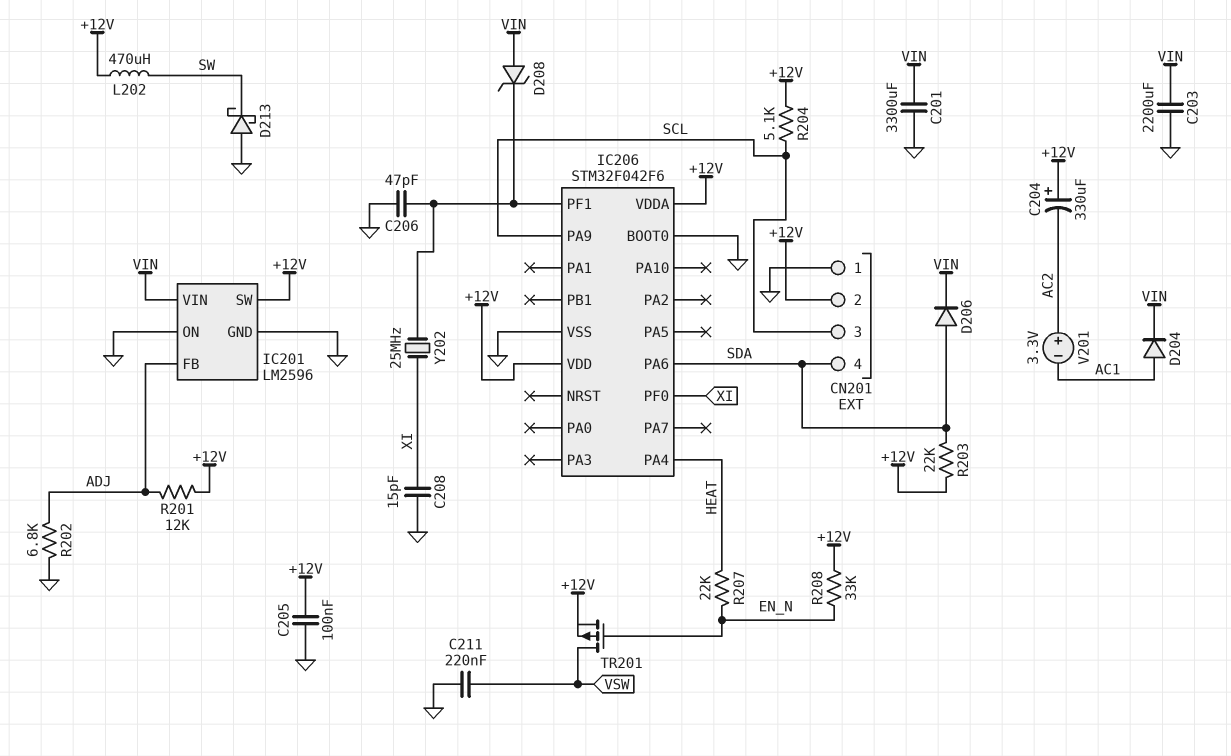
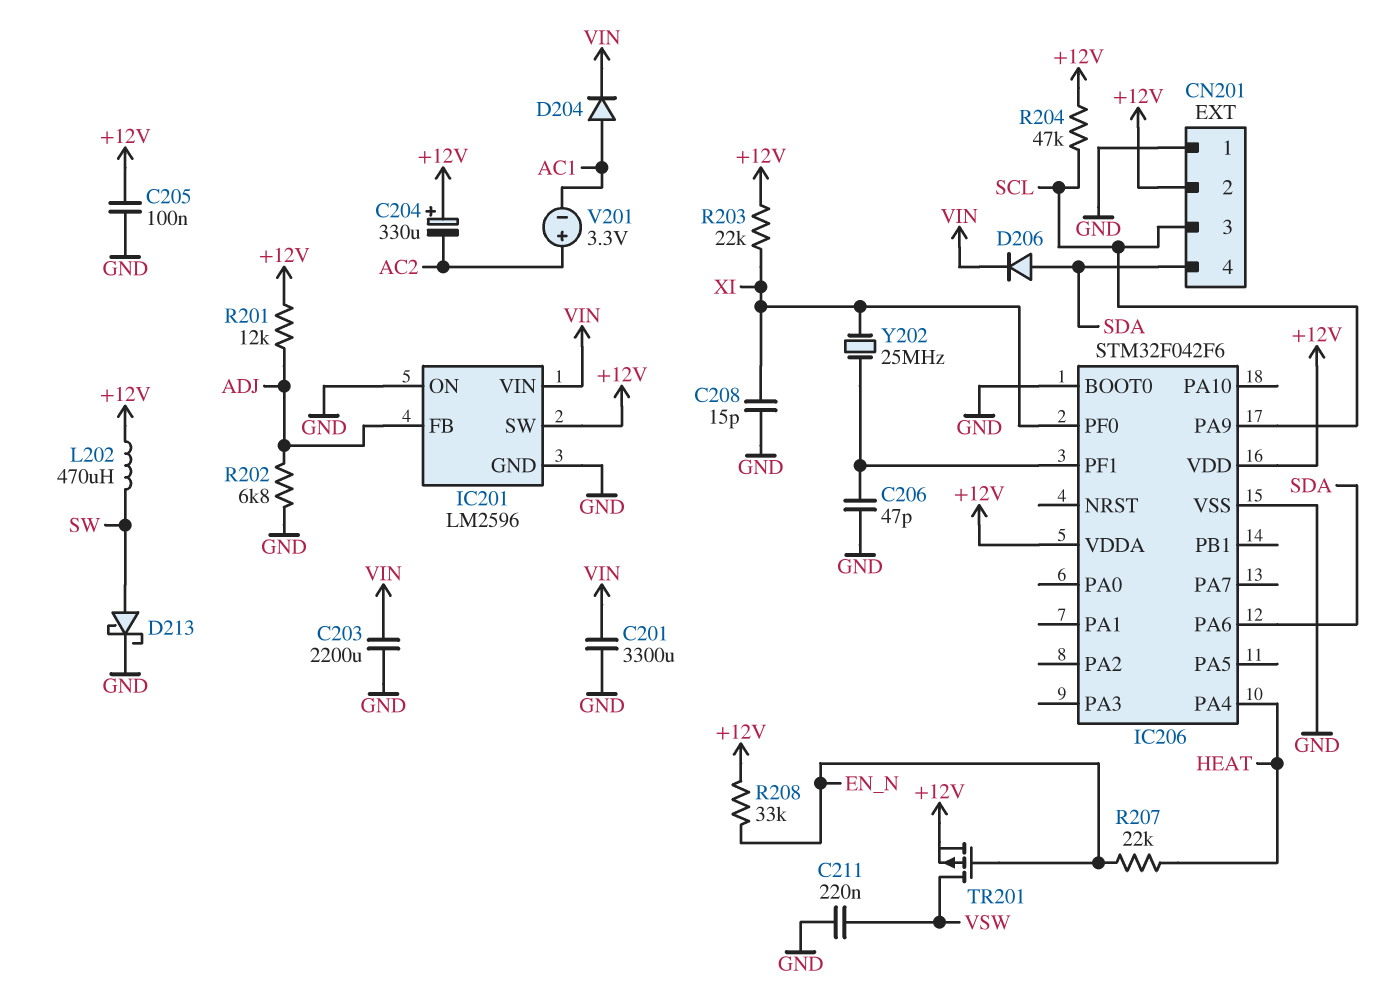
D208: zener (A VIN, K IC206/PF1) -> none
D213: schottky (A GND, K SW) -> schottky (A SW, K GND)
R203: 22k (+12V, SDA) -> 22k (+12V, XI)
R204: 5.1k (+12V, SCL) -> 47k (+12V, SCL)

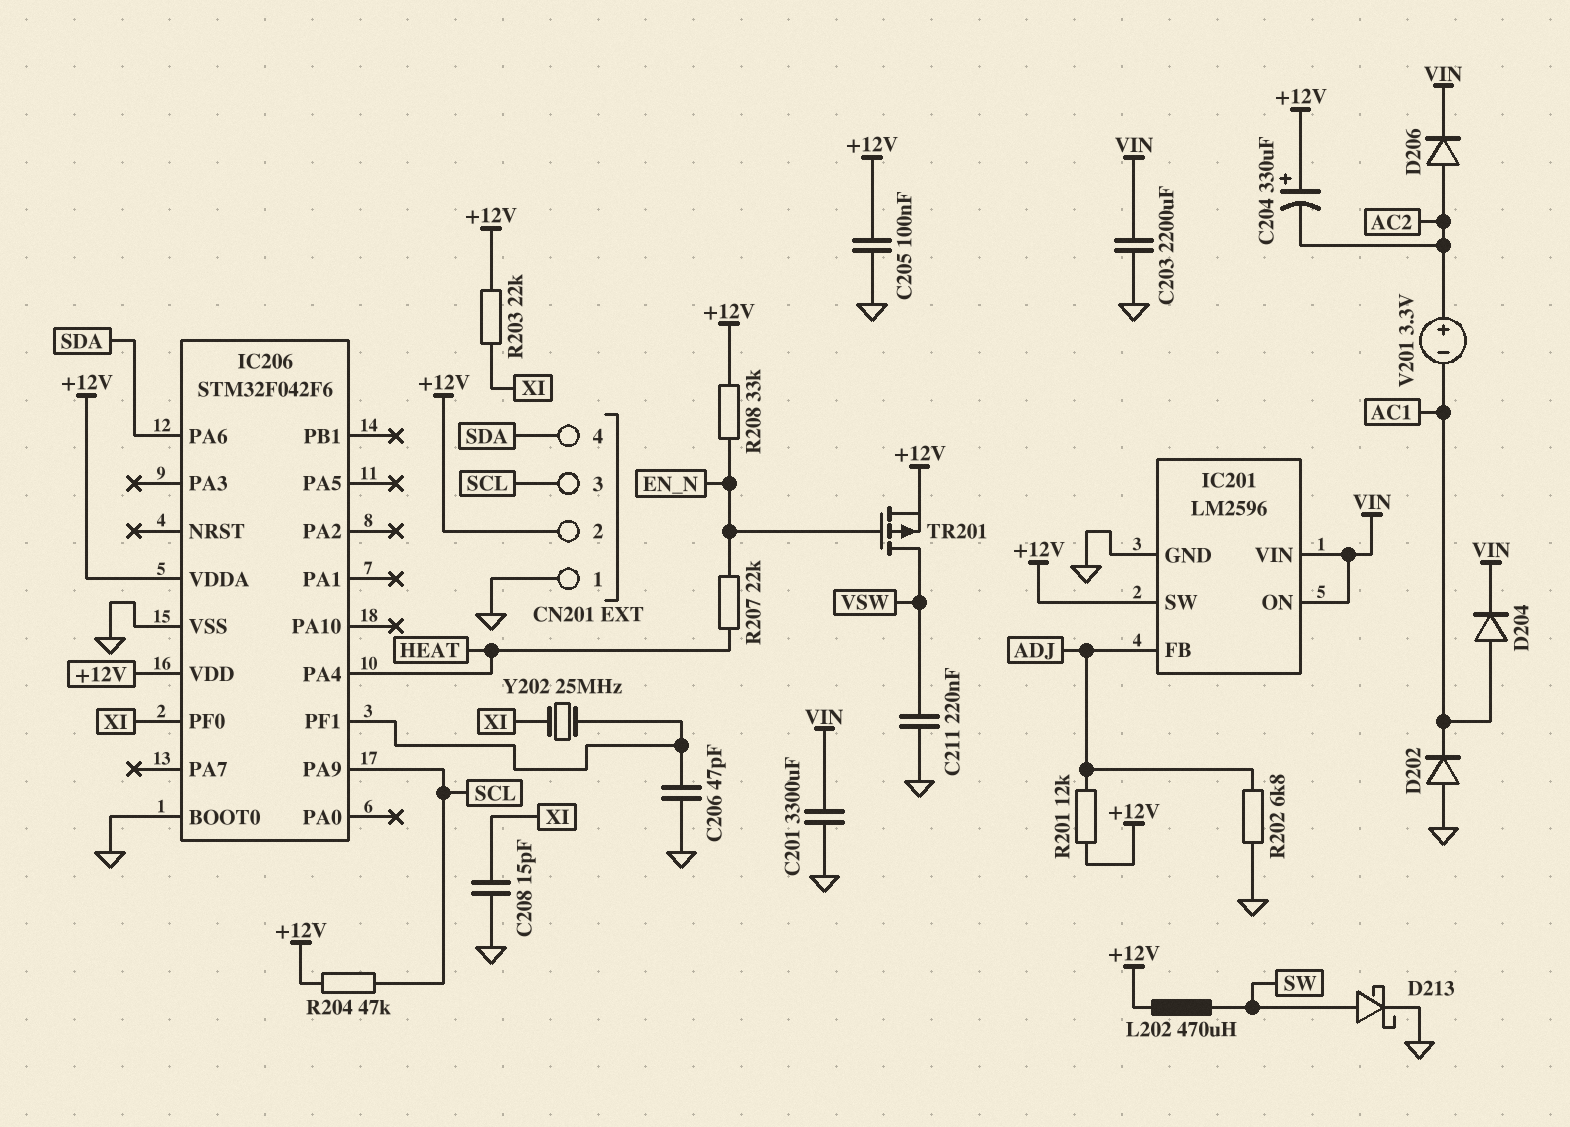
D202: none -> diode (A GND, K AC1)
D206: diode (A SDA, K VIN) -> diode (A AC2, K VIN)
IC201 pin ON: GND -> VIN

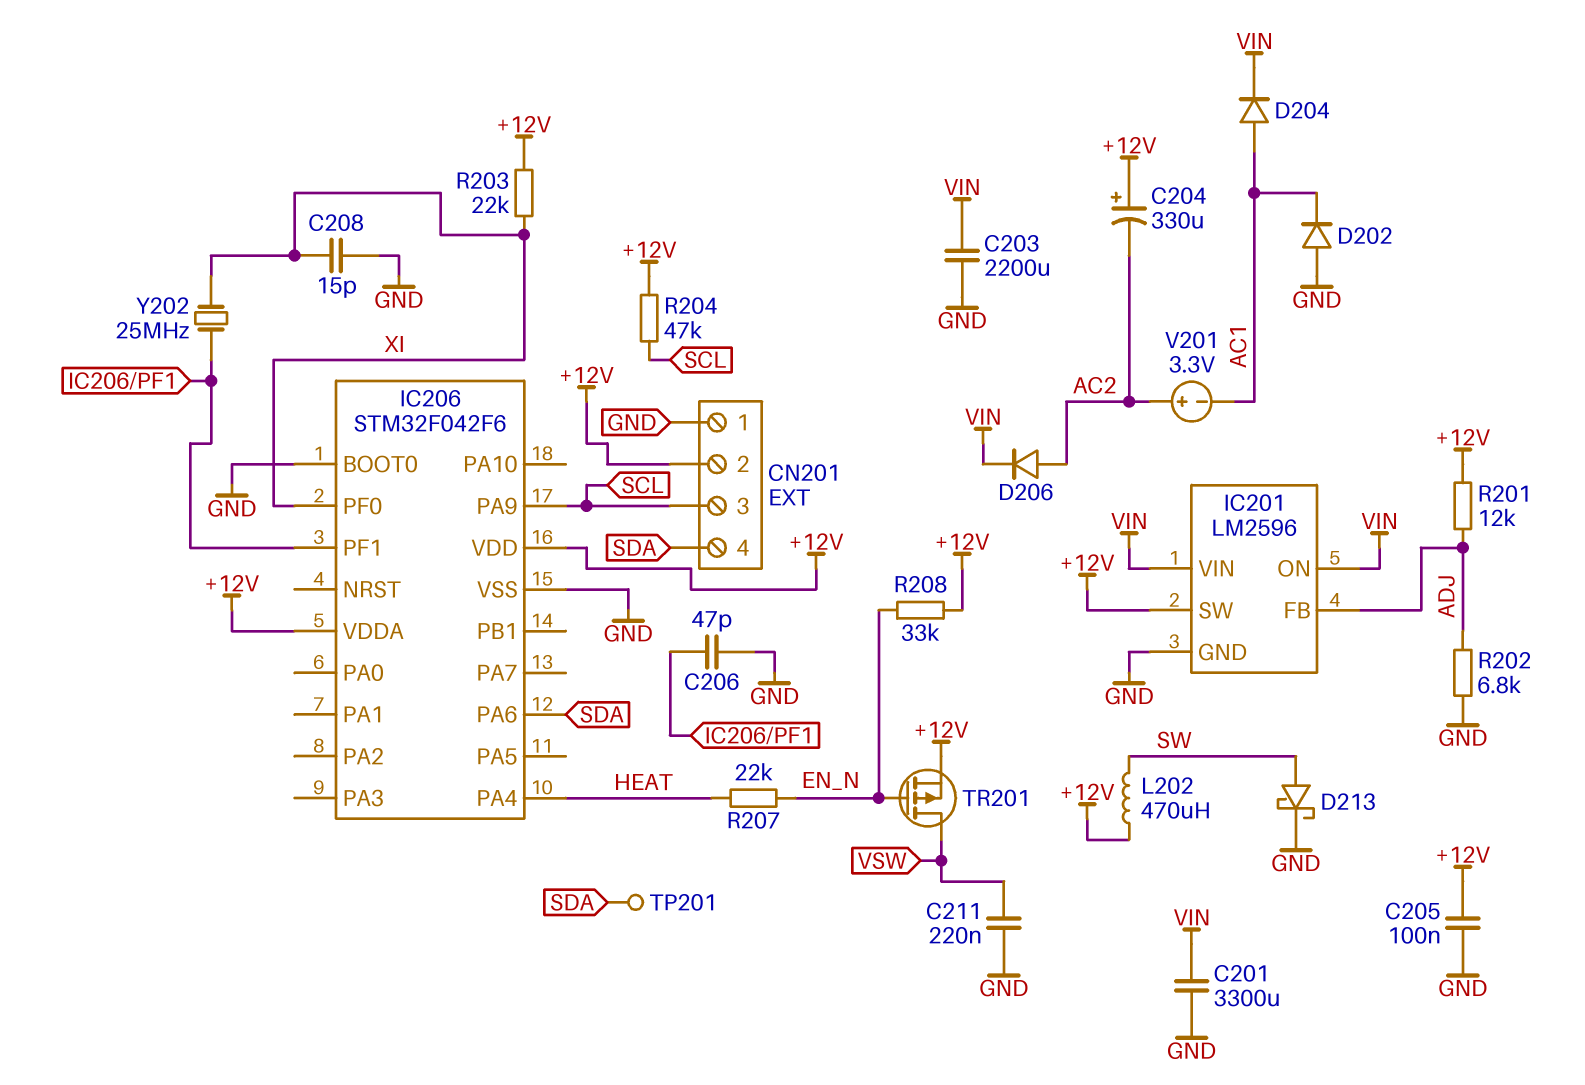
TP201: none -> test point (SDA)

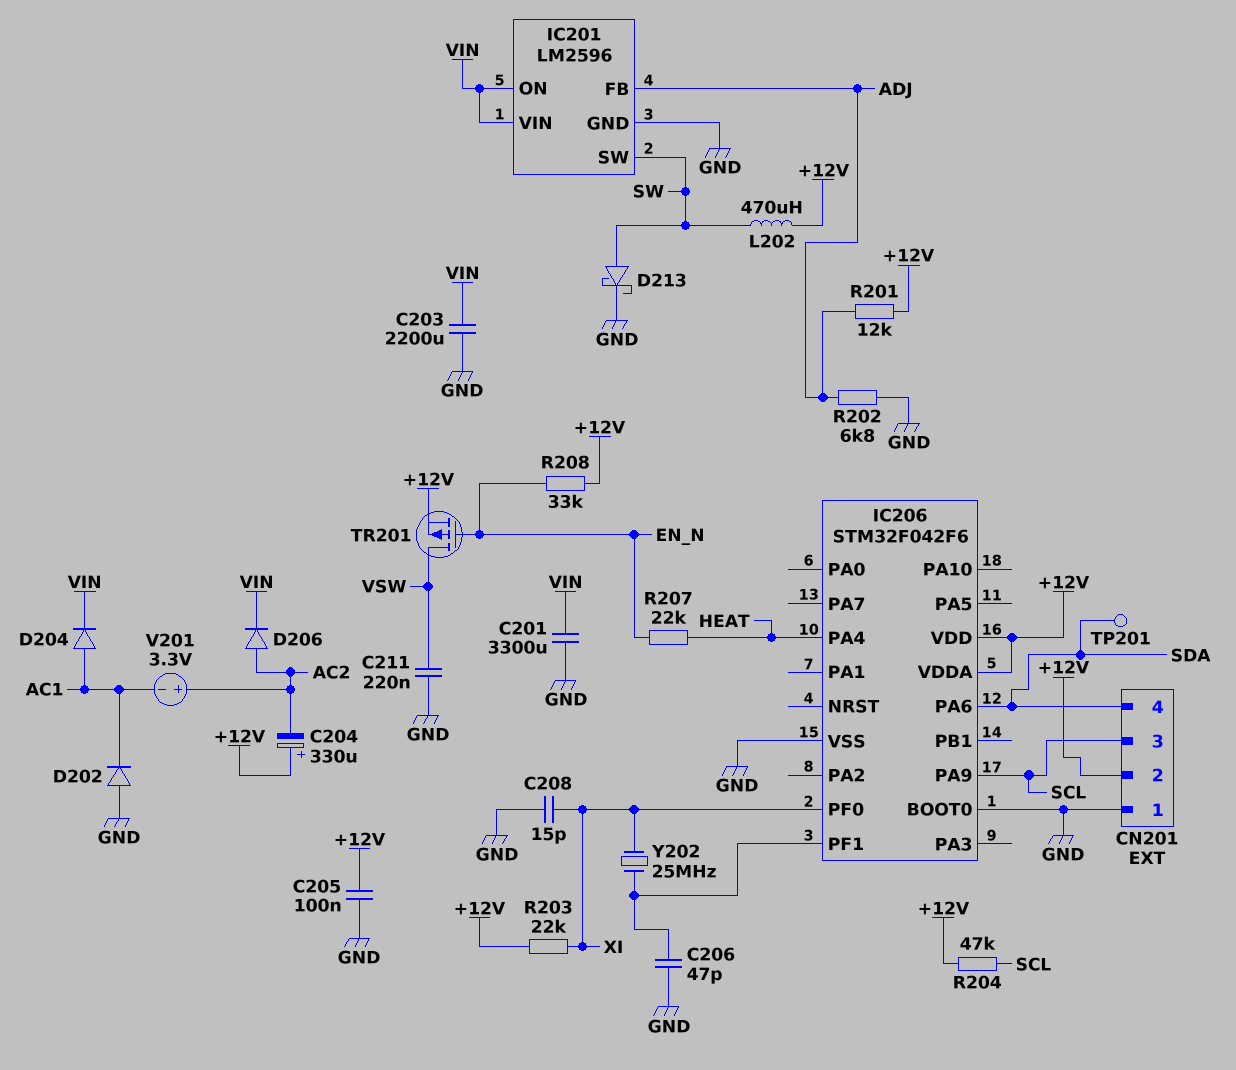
IC201 pin SW: +12V -> SW

